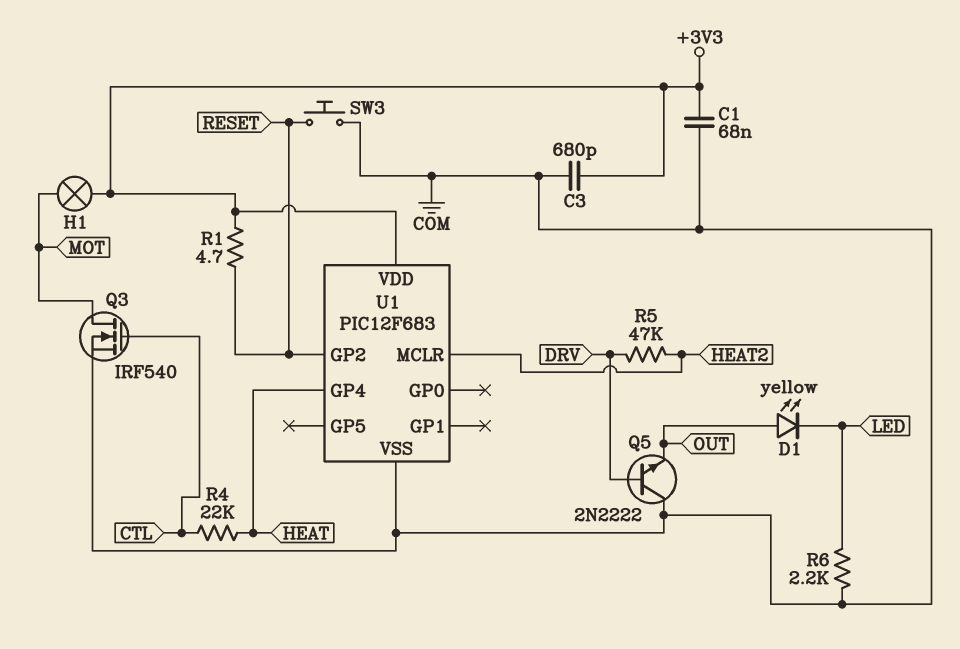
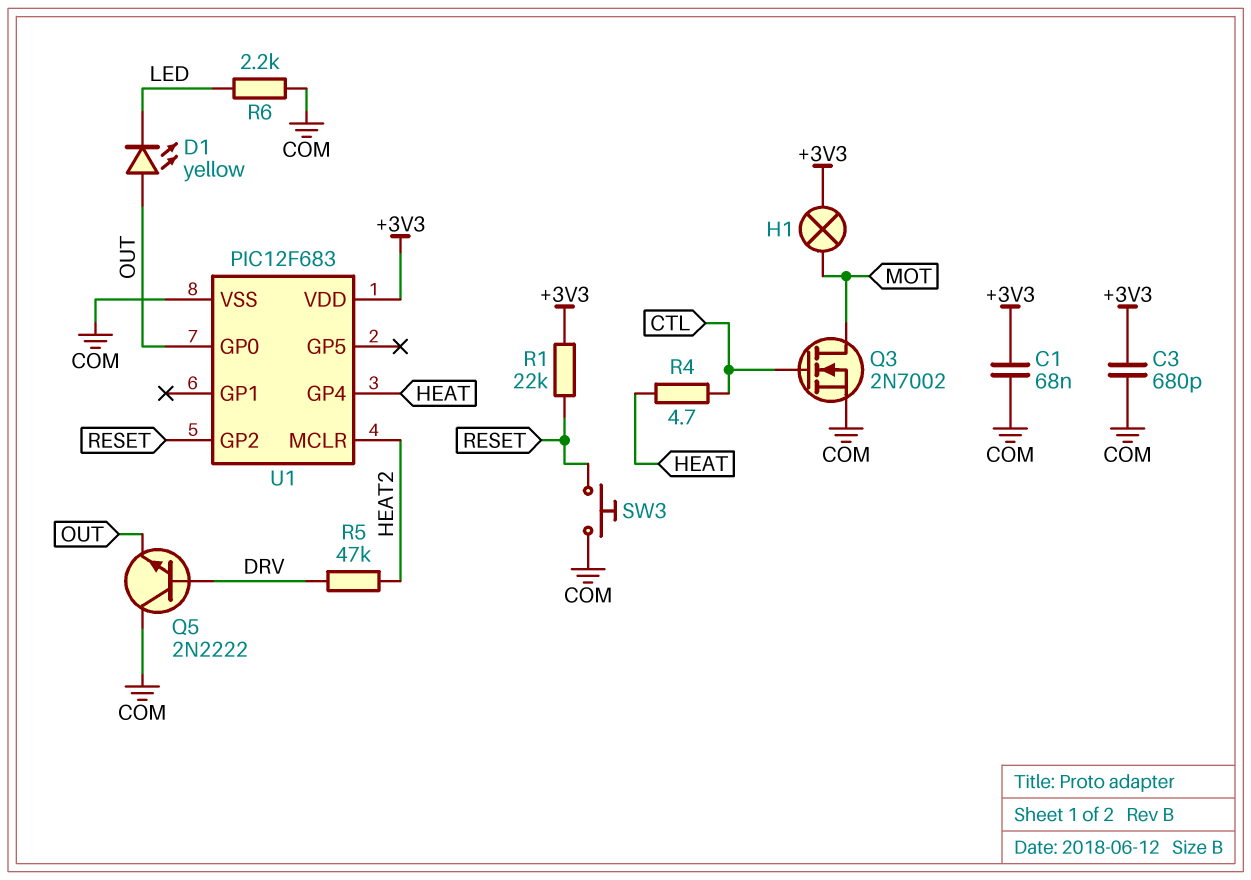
Q3: NMOS IRF540 (G CTL, D MOT, S COM) -> NMOS 2N7002 (G CTL, D MOT, S COM)
R1: 4.7 (+3V3, RESET) -> 22k (+3V3, RESET)
R4: 22k (CTL, HEAT) -> 4.7 (CTL, HEAT)
U1 pin GP0: none -> OUT

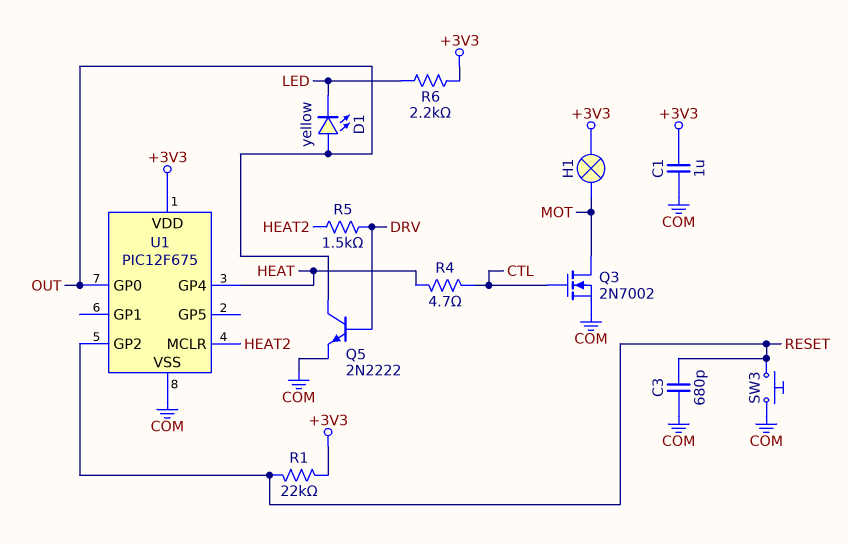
C1: 68nF (+3V3, COM) -> 1uF (+3V3, COM)
C3: 680pF (+3V3, COM) -> 680pF (COM, RESET)
Q5: NPN 2N2222 (B DRV, C COM, E OUT) -> NPN 2N2222 (B DRV, C OUT, E COM)
R5: 47k (DRV, HEAT2) -> 1.5k (DRV, HEAT2)
R6: 2.2k (COM, LED) -> 2.2k (+3V3, LED)
U1: PIC12F683 -> PIC12F675

